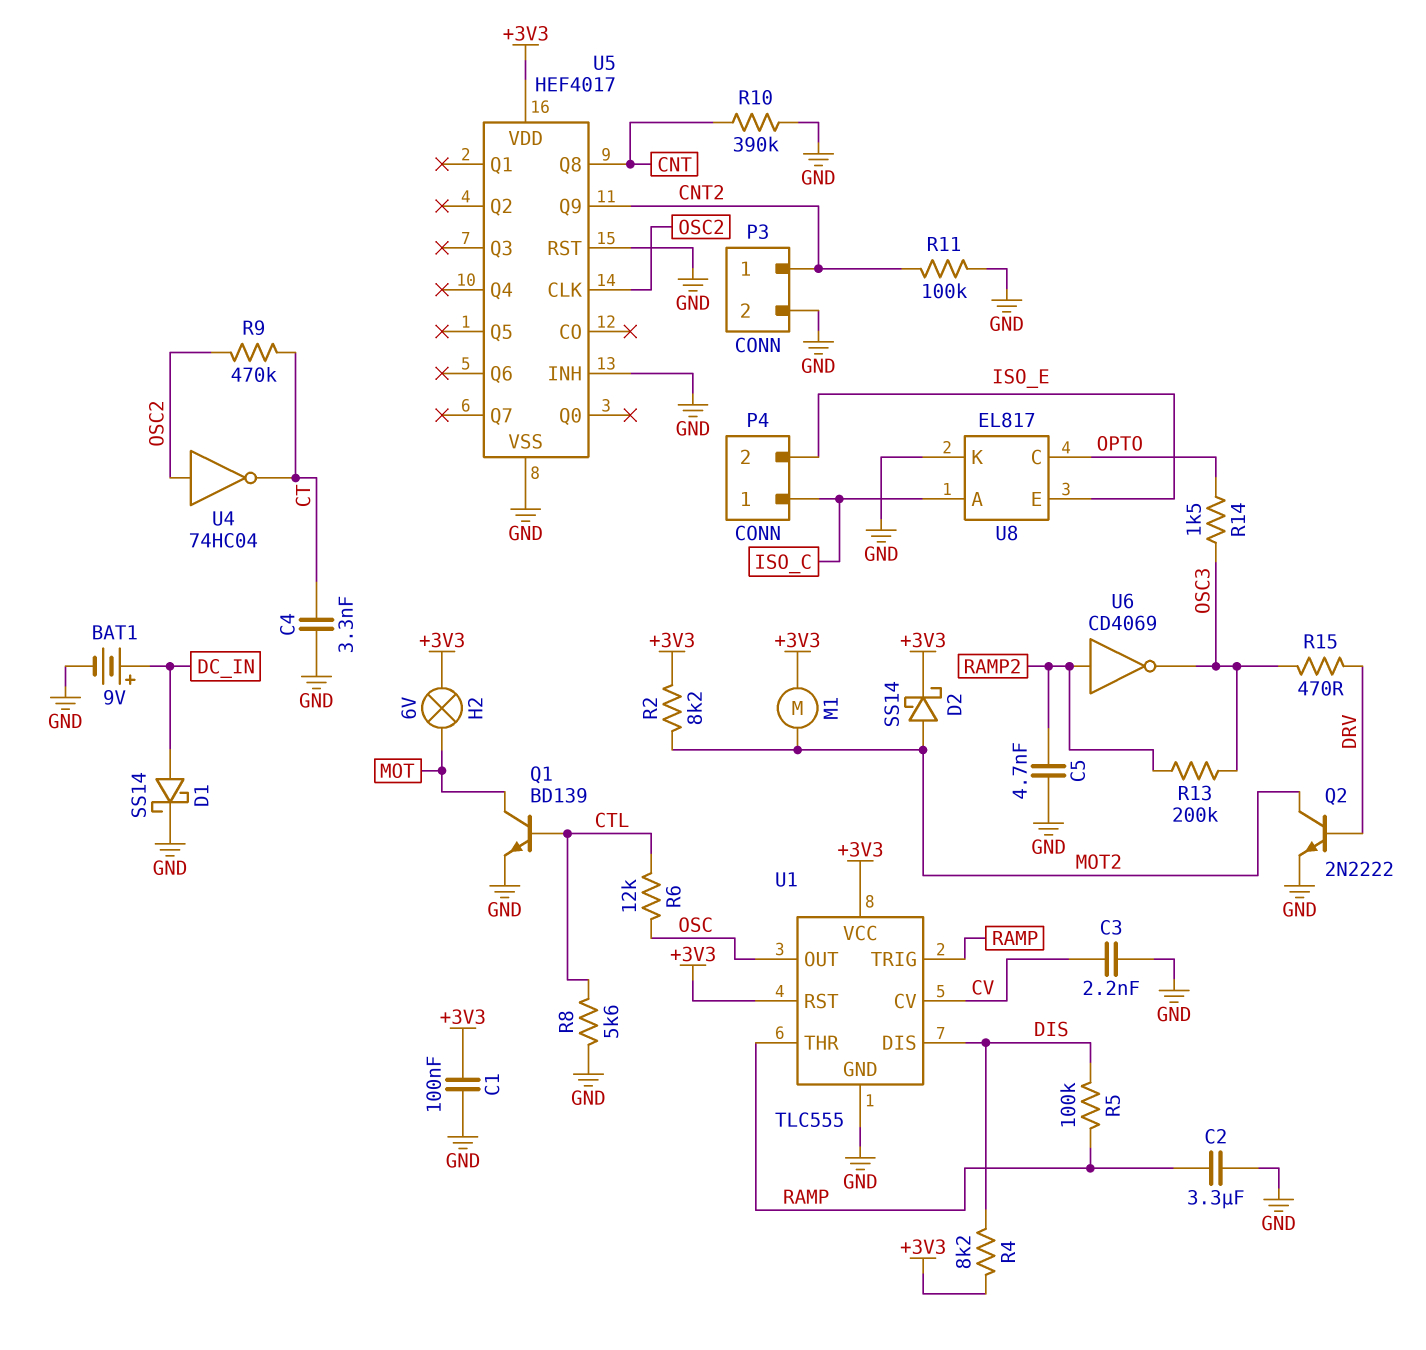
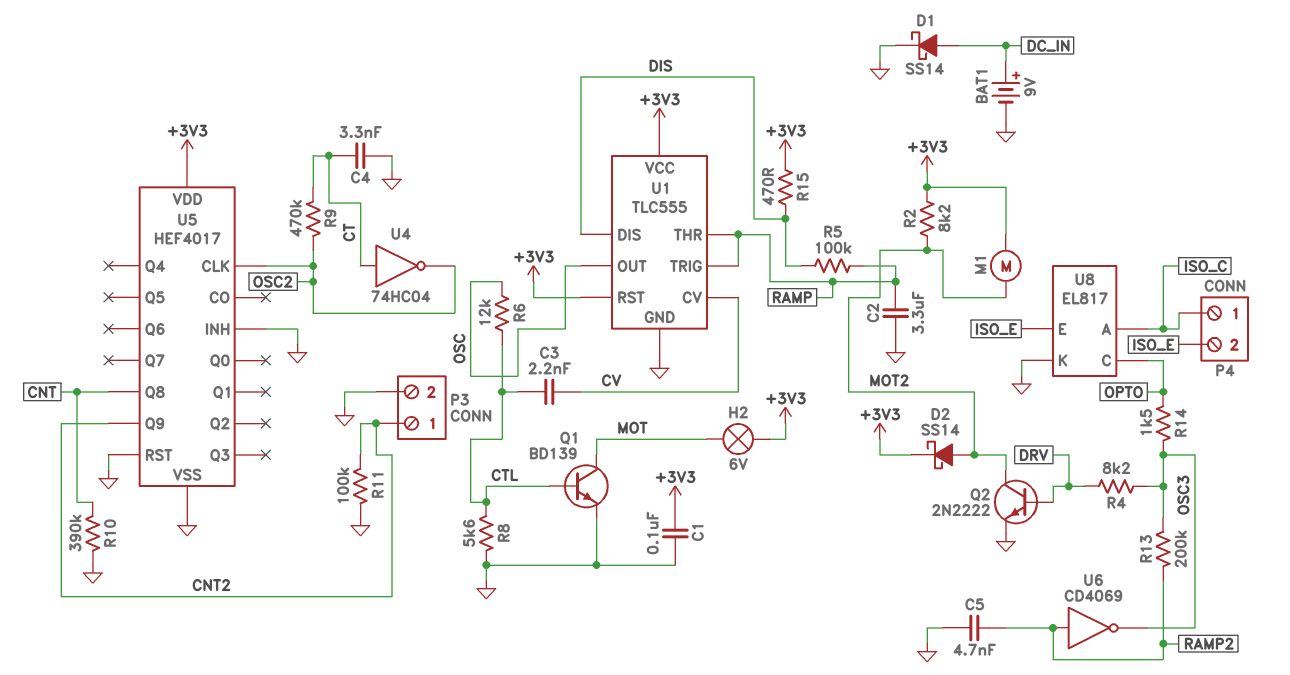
C3: 2.2nF (CV, GND) -> 2.2nF (CTL, CV)
R4: 8.2k (+3V3, DIS) -> 8.2k (DRV, OSC3)
R15: 470 (DRV, OSC3) -> 470 (+3V3, DIS)
U4: NOT 74HC04 (in OSC2, out CT) -> NOT 74HC04 (in CT, out OSC2)

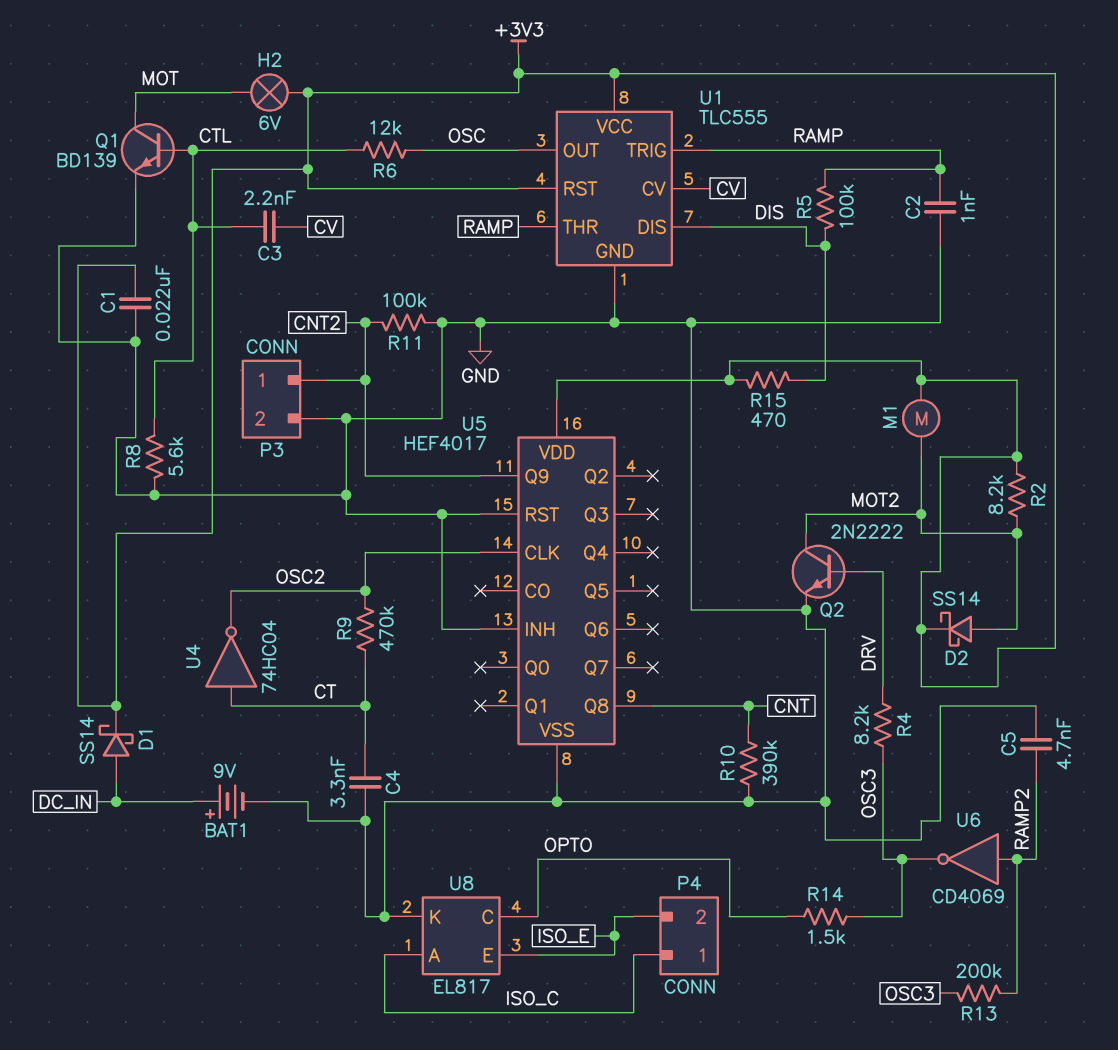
C1: 100nF (+3V3, GND) -> 22nF (+3V3, GND)
C2: 3.3uF (GND, RAMP) -> 1nF (GND, RAMP)
D1: schottky SS14 (A DC_IN, K GND) -> schottky SS14 (A DC_IN, K +3V3)

